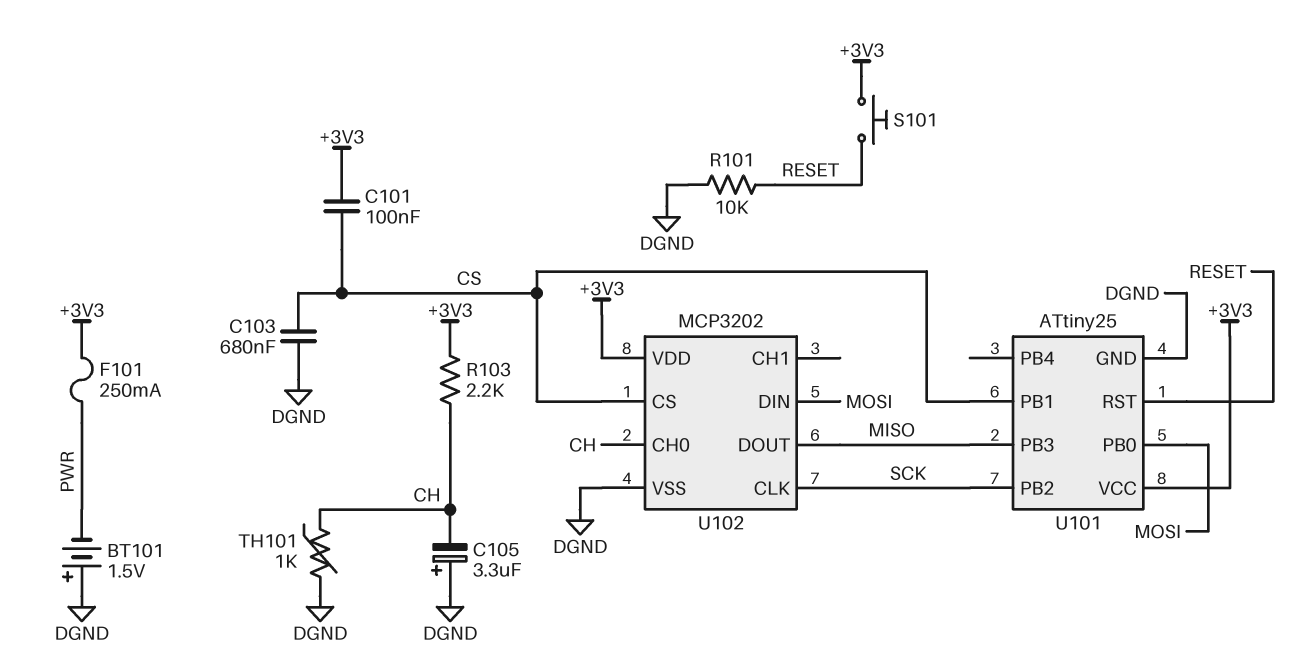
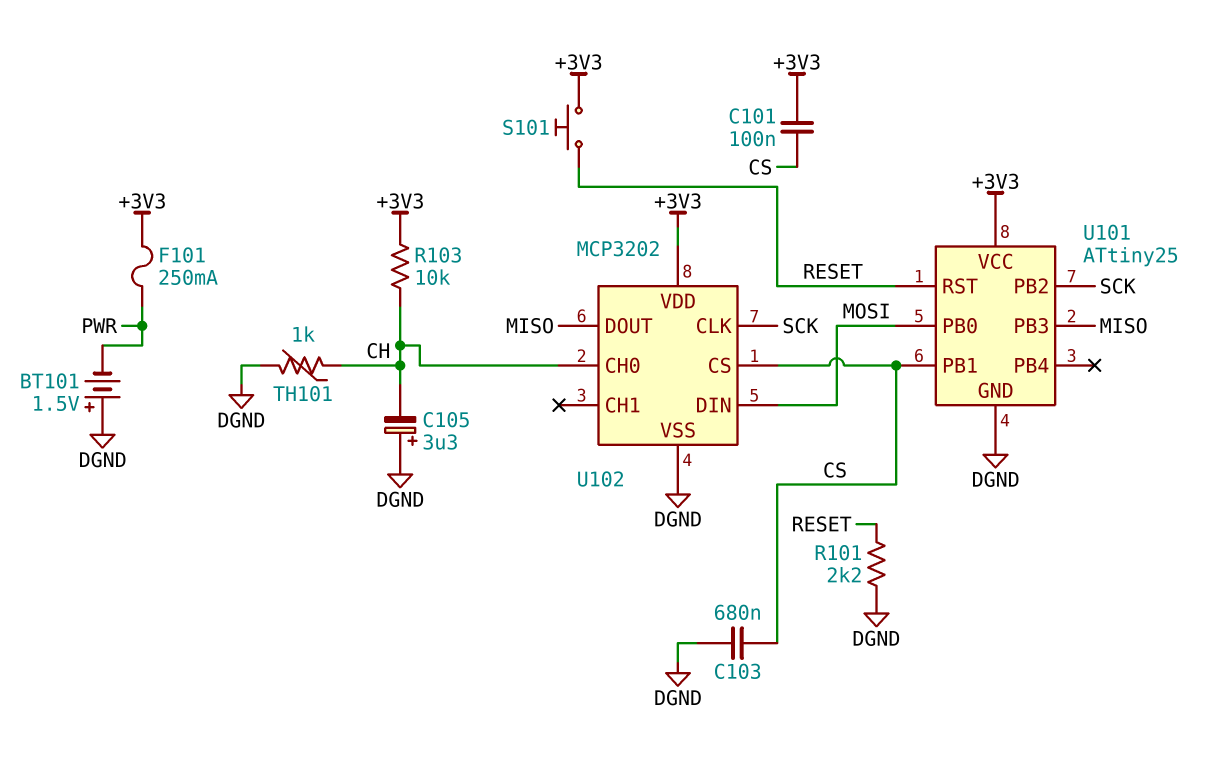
R101: 10k (DGND, RESET) -> 2.2k (DGND, RESET)
R103: 2.2k (+3V3, CH) -> 10k (+3V3, CH)

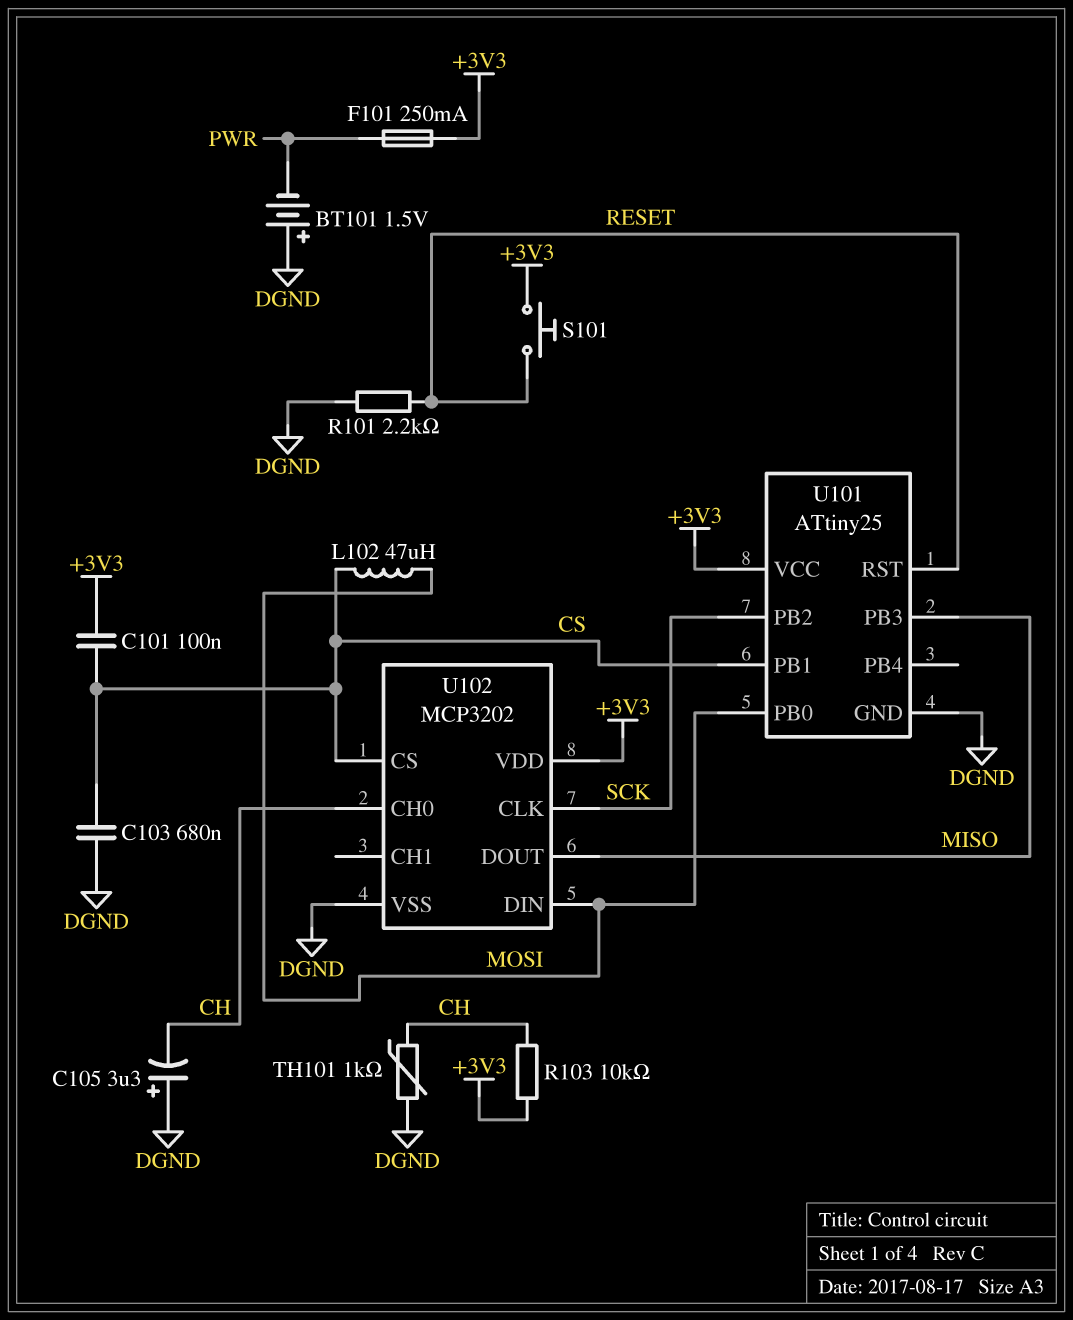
L102: none -> 47uH (CS, MOSI)

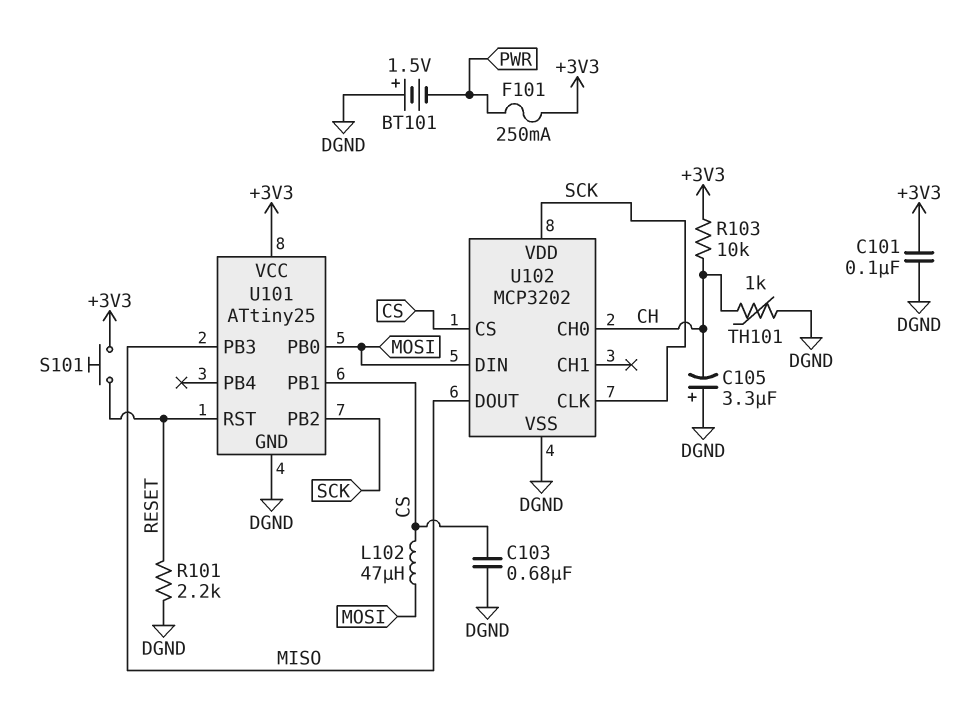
C101: 100nF (+3V3, CS) -> 100nF (+3V3, DGND)
U102 pin VDD: +3V3 -> SCK

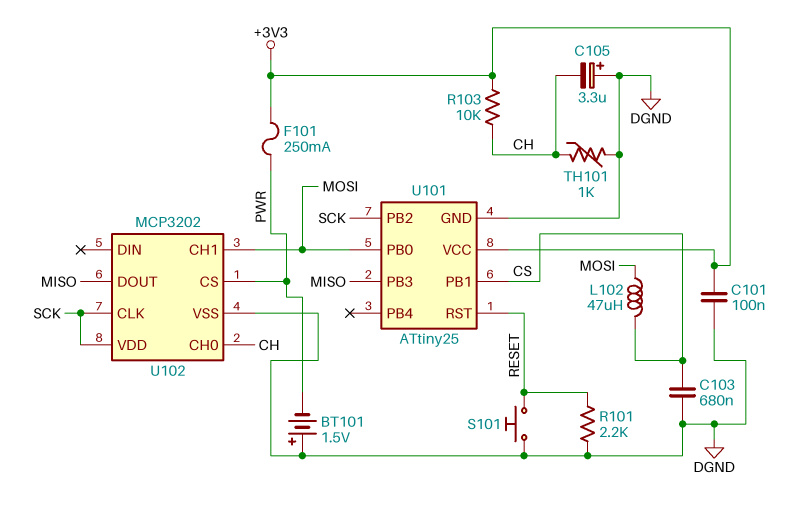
S101: button (+3V3, RESET) -> button (DGND, RESET)
U102 pin CH1: none -> MOSI
U102 pin CS: CS -> PWR
U102 pin DIN: MOSI -> none

